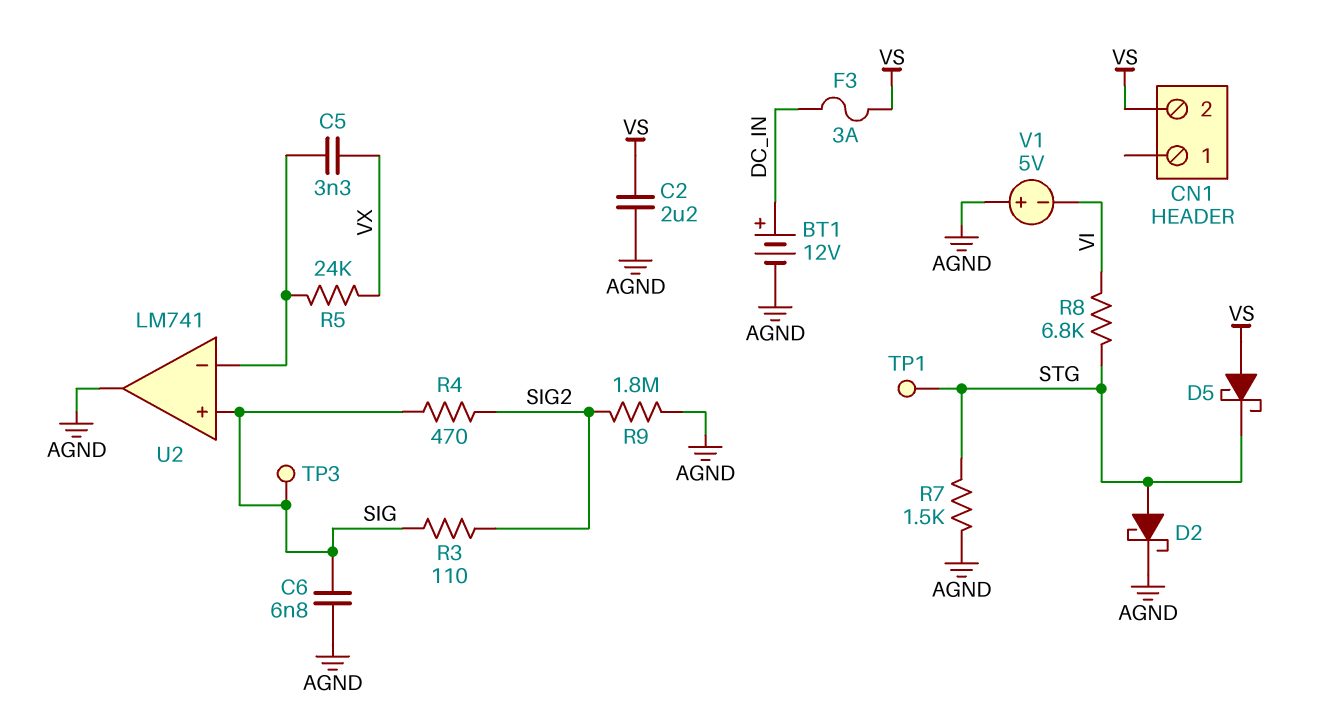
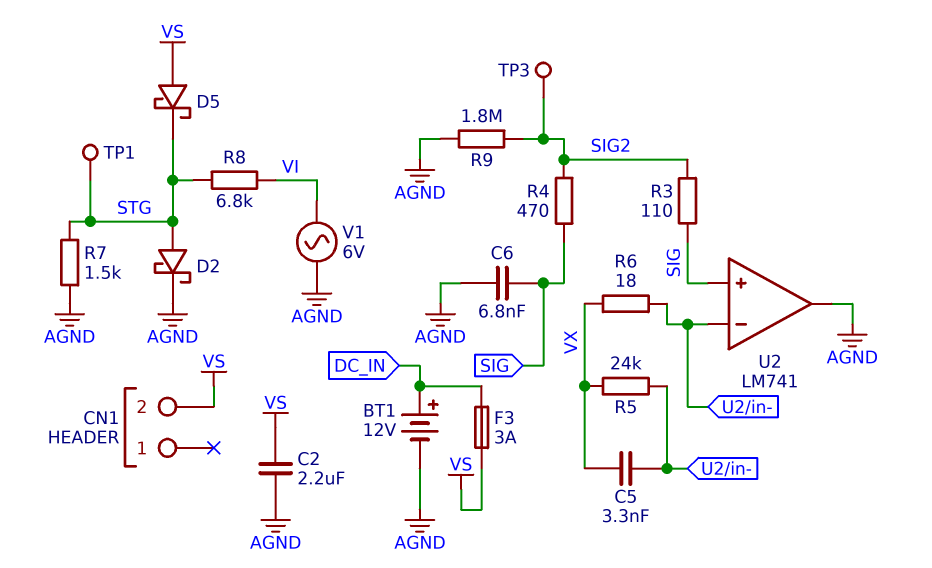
R6: none -> 18 (U2/in-, VX)
TP3: test point (SIG) -> test point (SIG2)
V1: 5V (plus AGND, minus VI) -> AC 6V (AGND, VI)

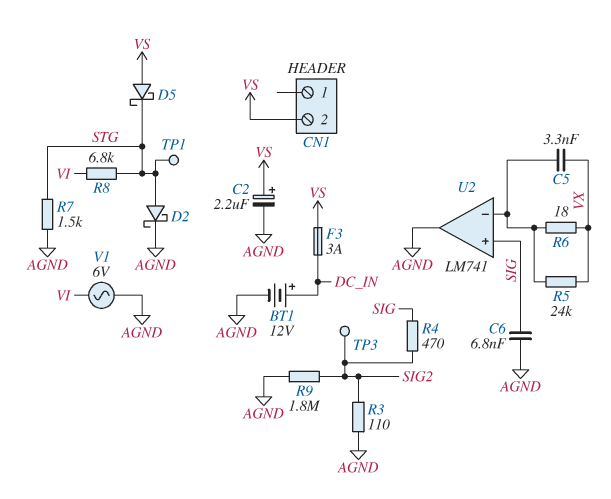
C2: 2.2uF (AGND, VS) -> 2.2uF (plus VS, minus AGND)
R3: 110 (SIG, SIG2) -> 110 (AGND, SIG2)

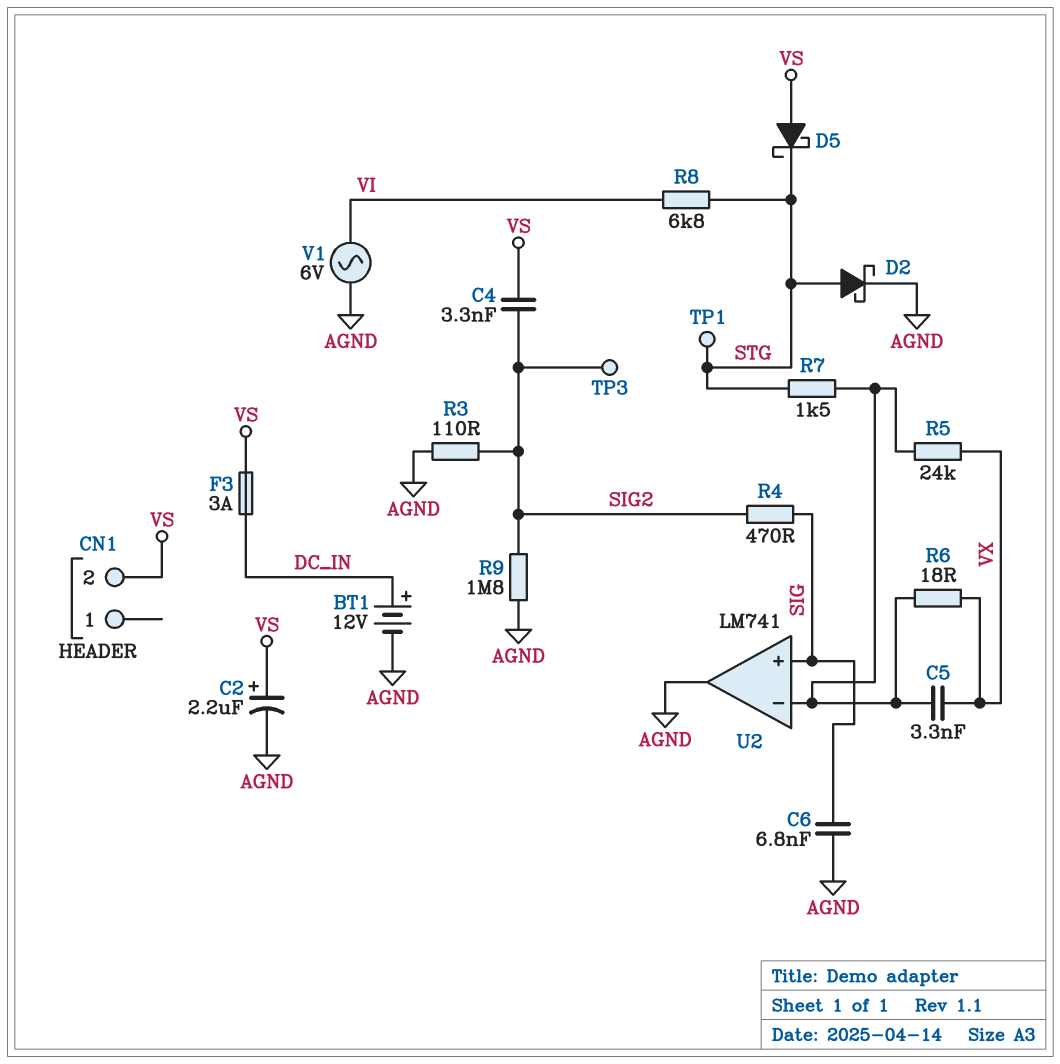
C4: none -> 3.3nF (SIG2, VS)
R7: 1.5k (AGND, STG) -> 1.5k (STG, U2/in-)

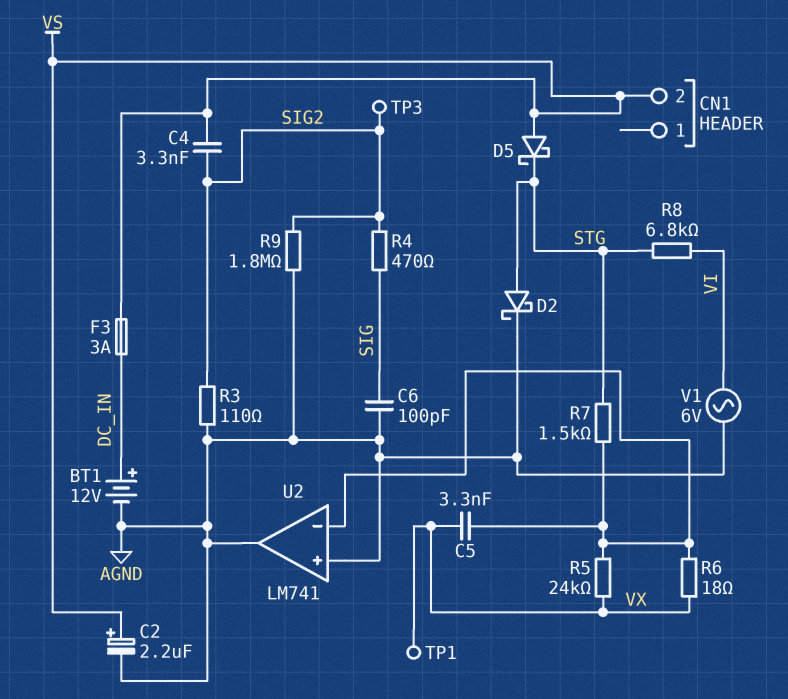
C6: 6.8nF (AGND, SIG) -> 100pF (AGND, SIG)
TP1: test point (STG) -> test point (VX)
U2 pin in+: SIG -> AGND

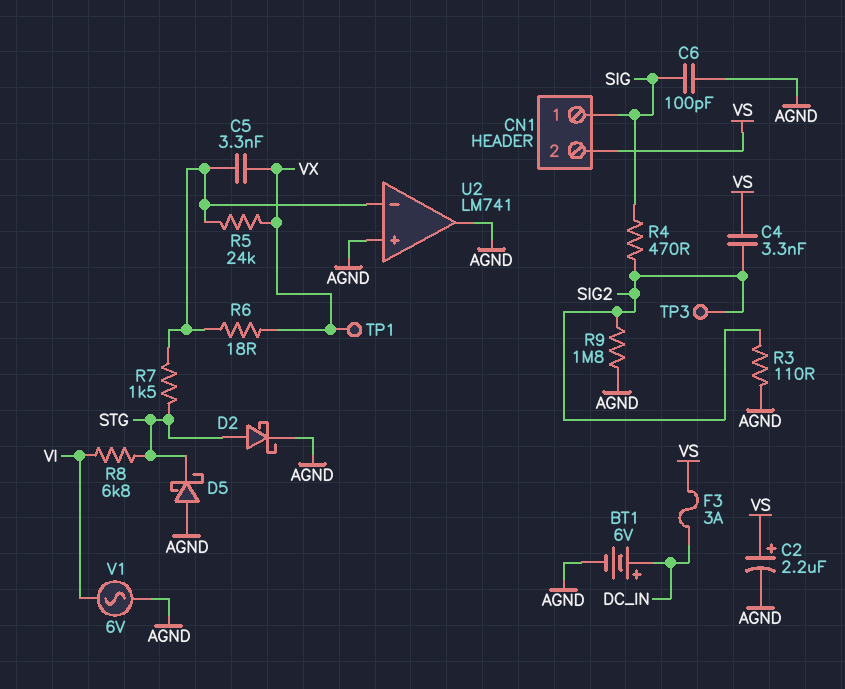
BT1: 12V (plus DC_IN, minus AGND) -> 6V (plus DC_IN, minus AGND)
CN1 pin 1: none -> SIG
D5: schottky (A VS, K STG) -> schottky (A AGND, K STG)

